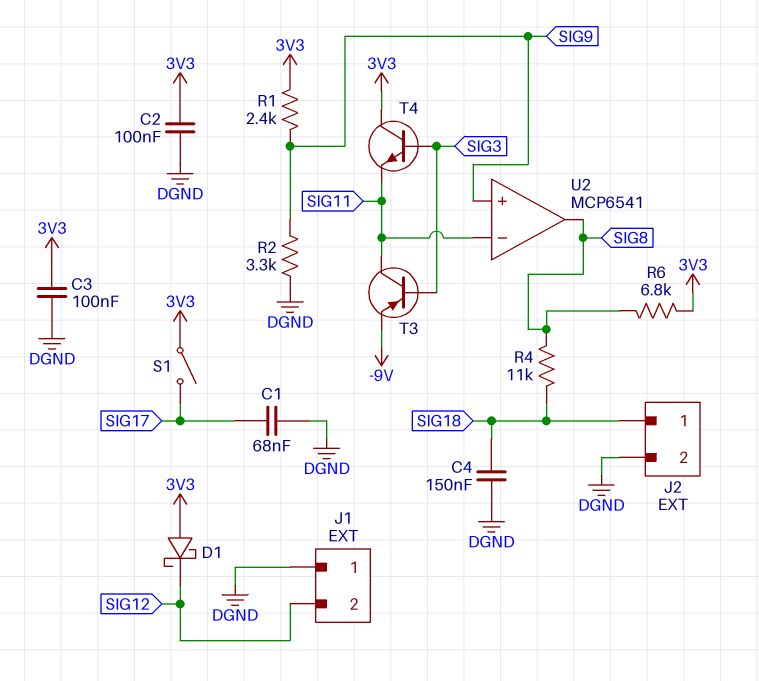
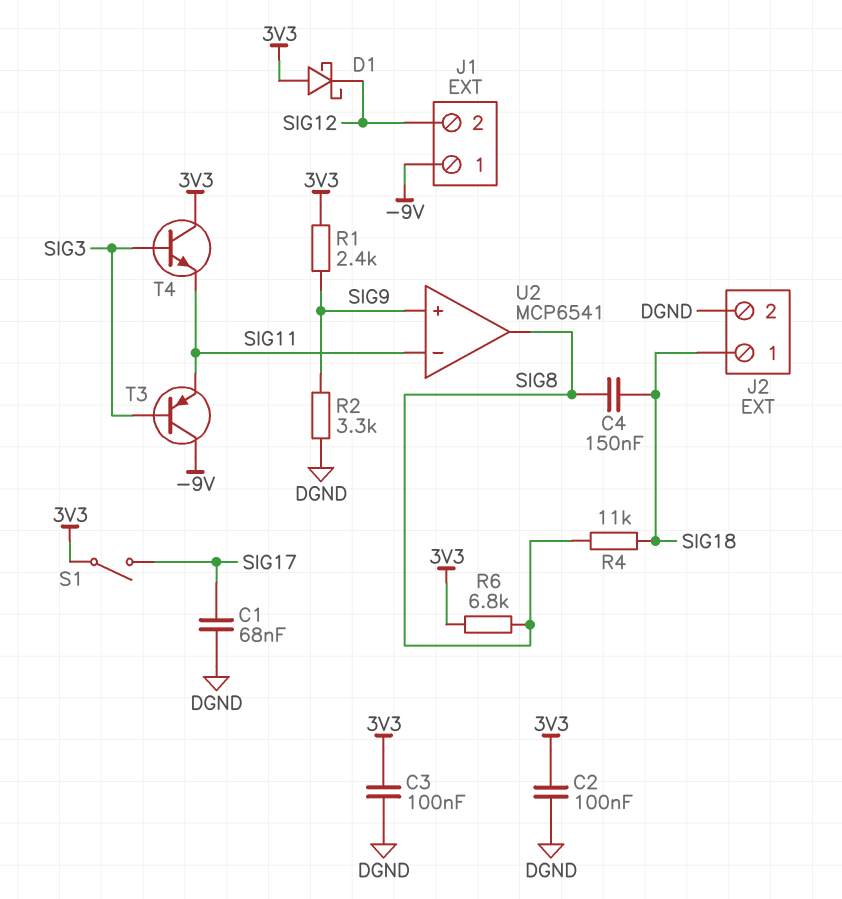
C4: 150nF (DGND, SIG18) -> 150nF (SIG8, SIG18)
J1 pin 1: DGND -> -9V
T3: PNP (B SIG3, C SIG11, E -9V) -> PNP (B SIG3, C -9V, E SIG11)

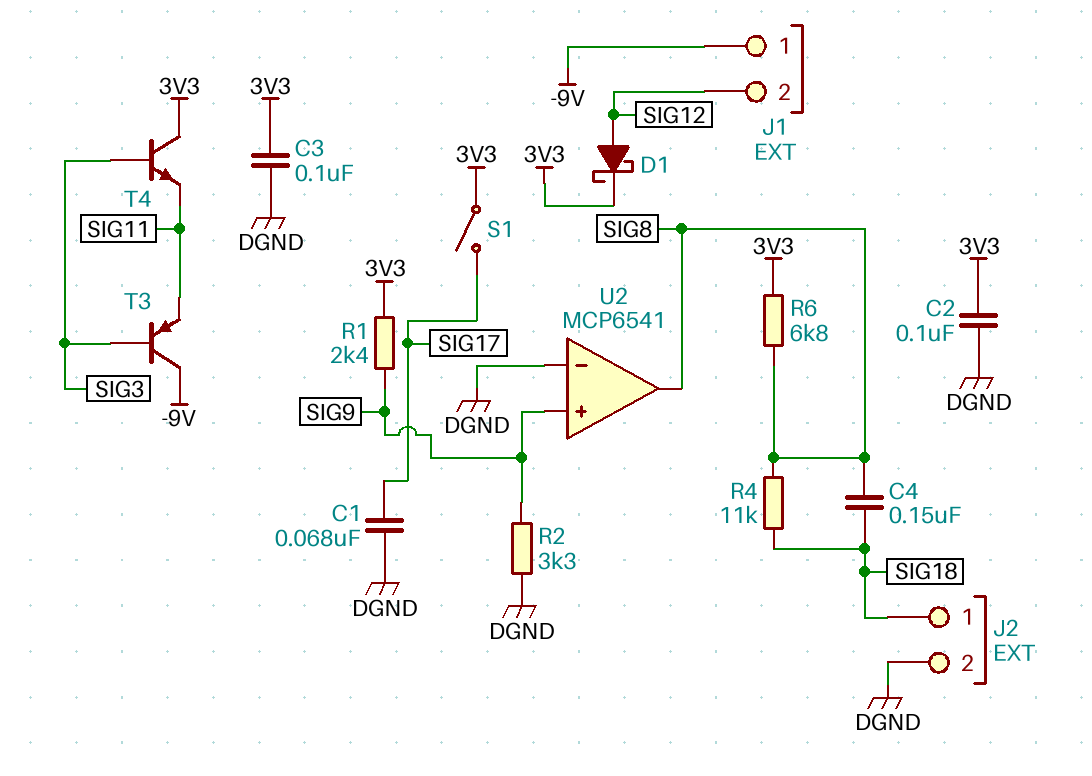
D1: schottky (A 3V3, K SIG12) -> schottky (A SIG12, K 3V3)
U2 pin in-: SIG11 -> DGND

